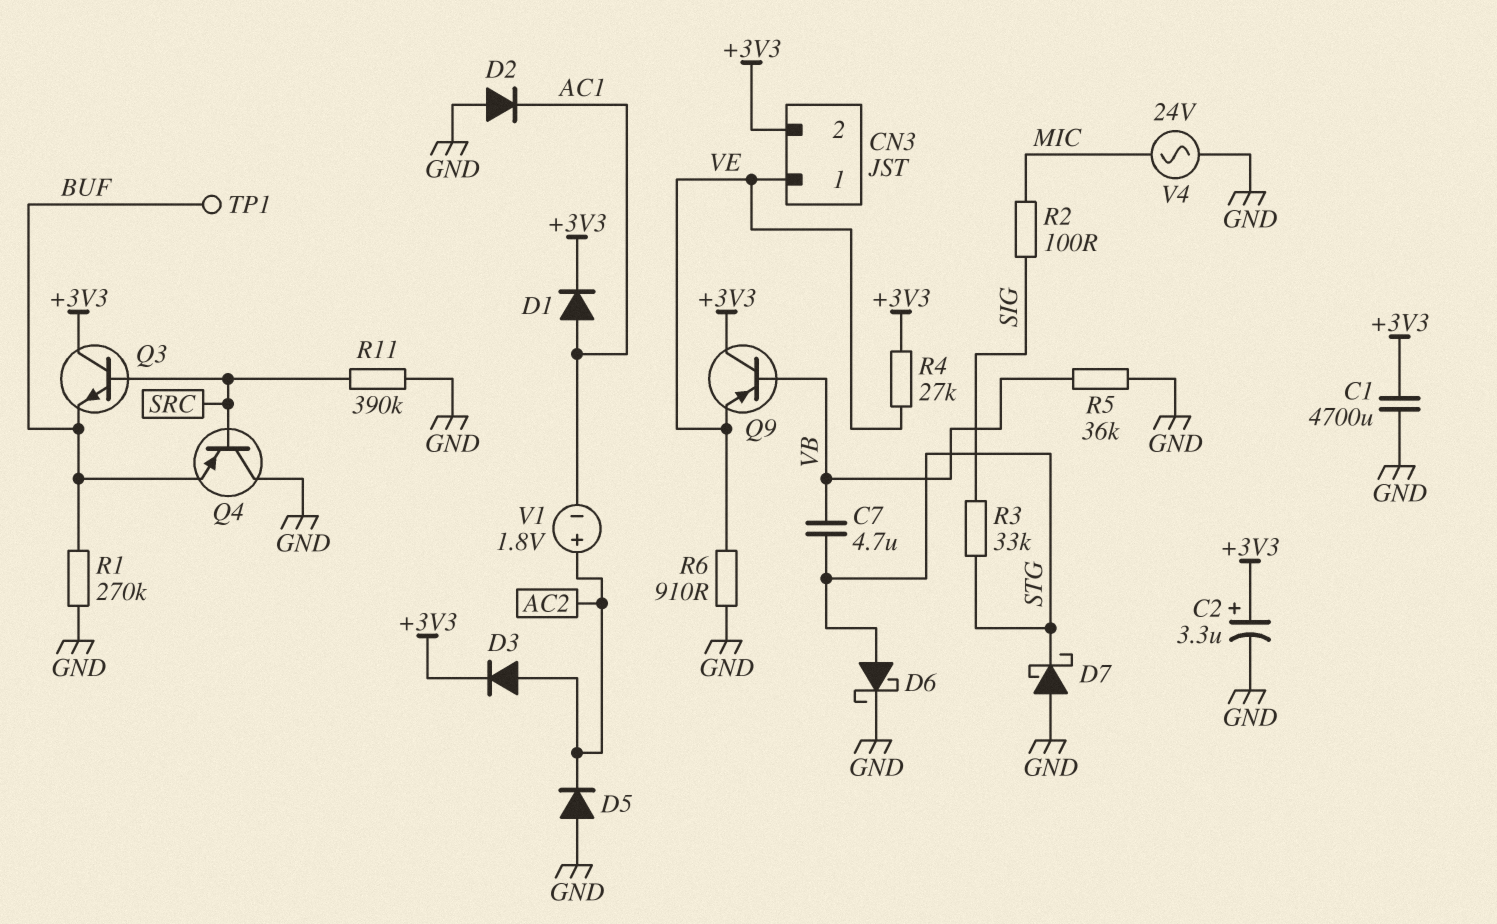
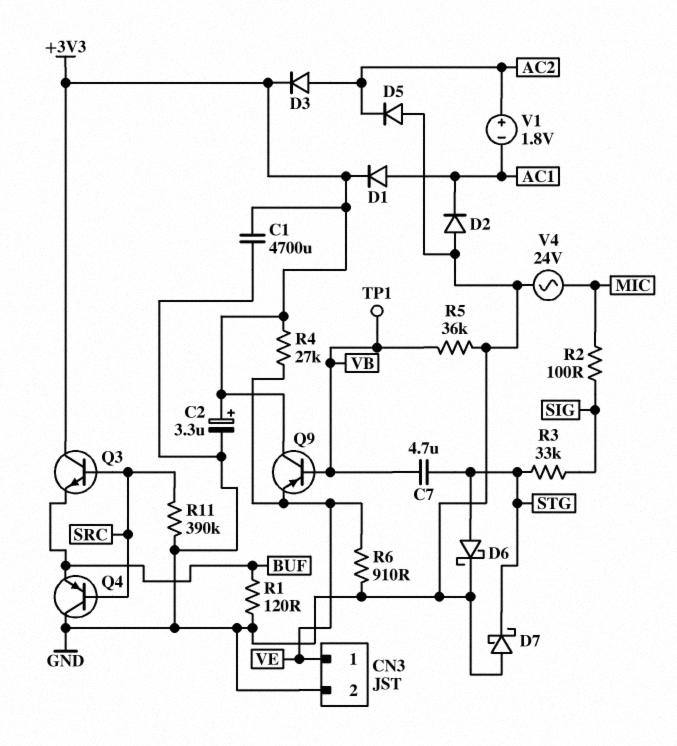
CN3 pin 2: +3V3 -> GND
R1: 270k (BUF, GND) -> 120 (BUF, GND)
TP1: test point (BUF) -> test point (VB)

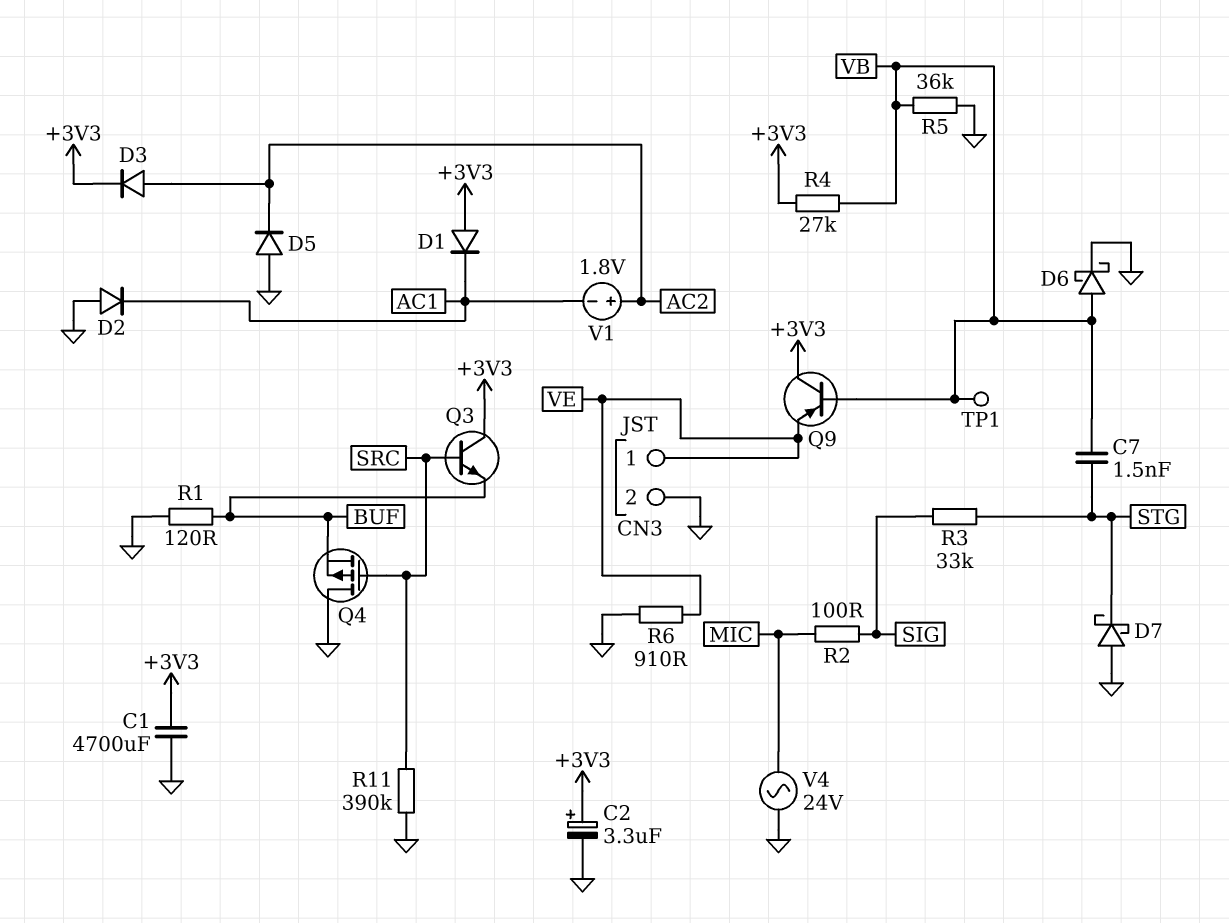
C7: 4.7uF (STG, VB) -> 1.5nF (STG, VB)
D1: diode (A AC1, K +3V3) -> diode (A +3V3, K AC1)
D6: schottky (A STG, K GND) -> schottky (A VB, K GND)
Q4: PNP (B SRC, C GND, E BUF) -> PMOS (G SRC, D GND, S BUF)
R4: 27k (+3V3, VE) -> 27k (+3V3, VB)

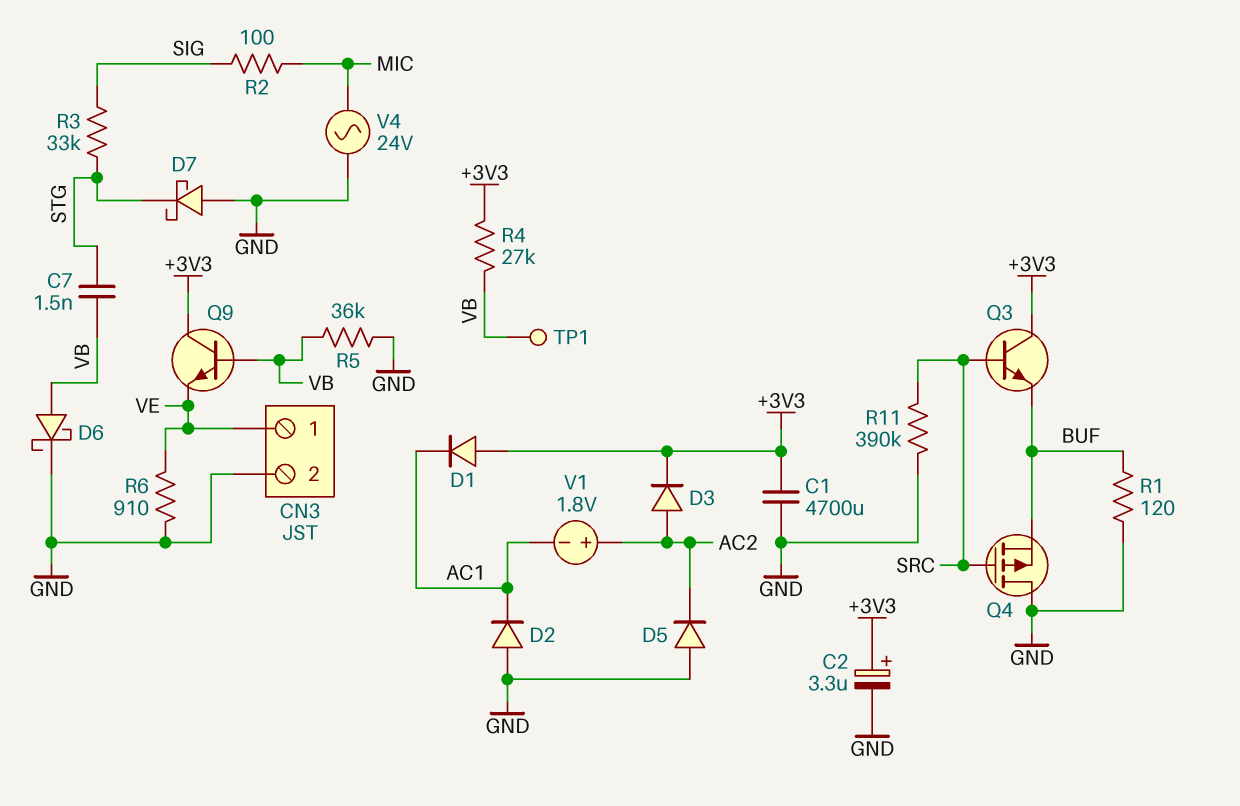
Q9: PNP (B VB, C +3V3, E VE) -> NPN (B VB, C +3V3, E VE)

